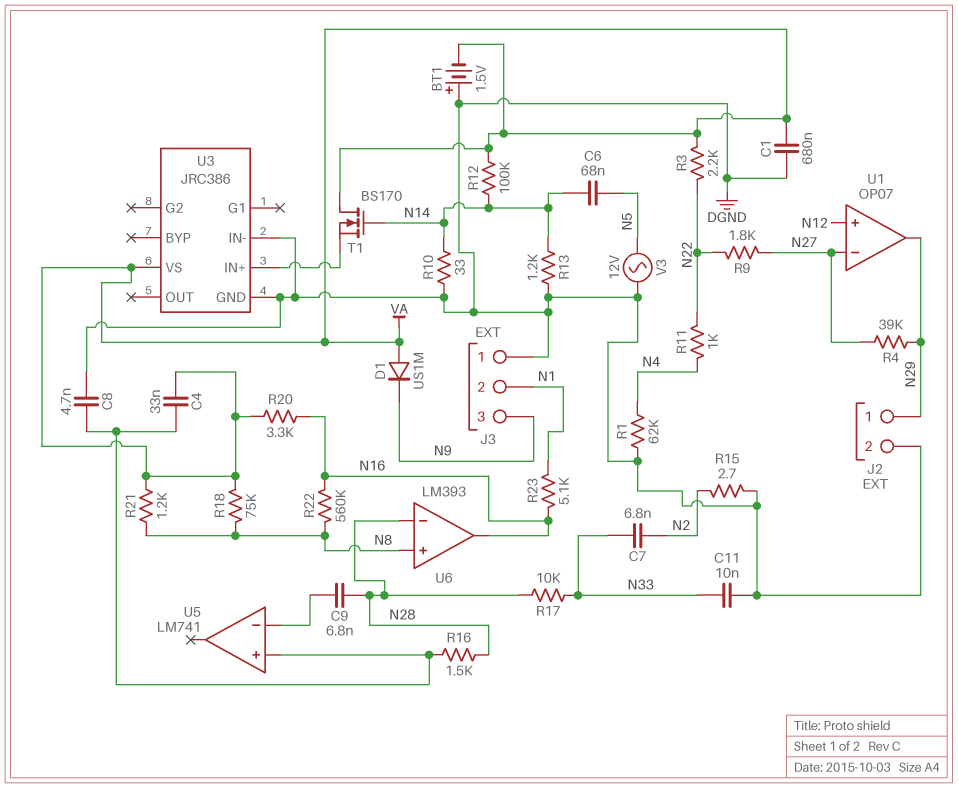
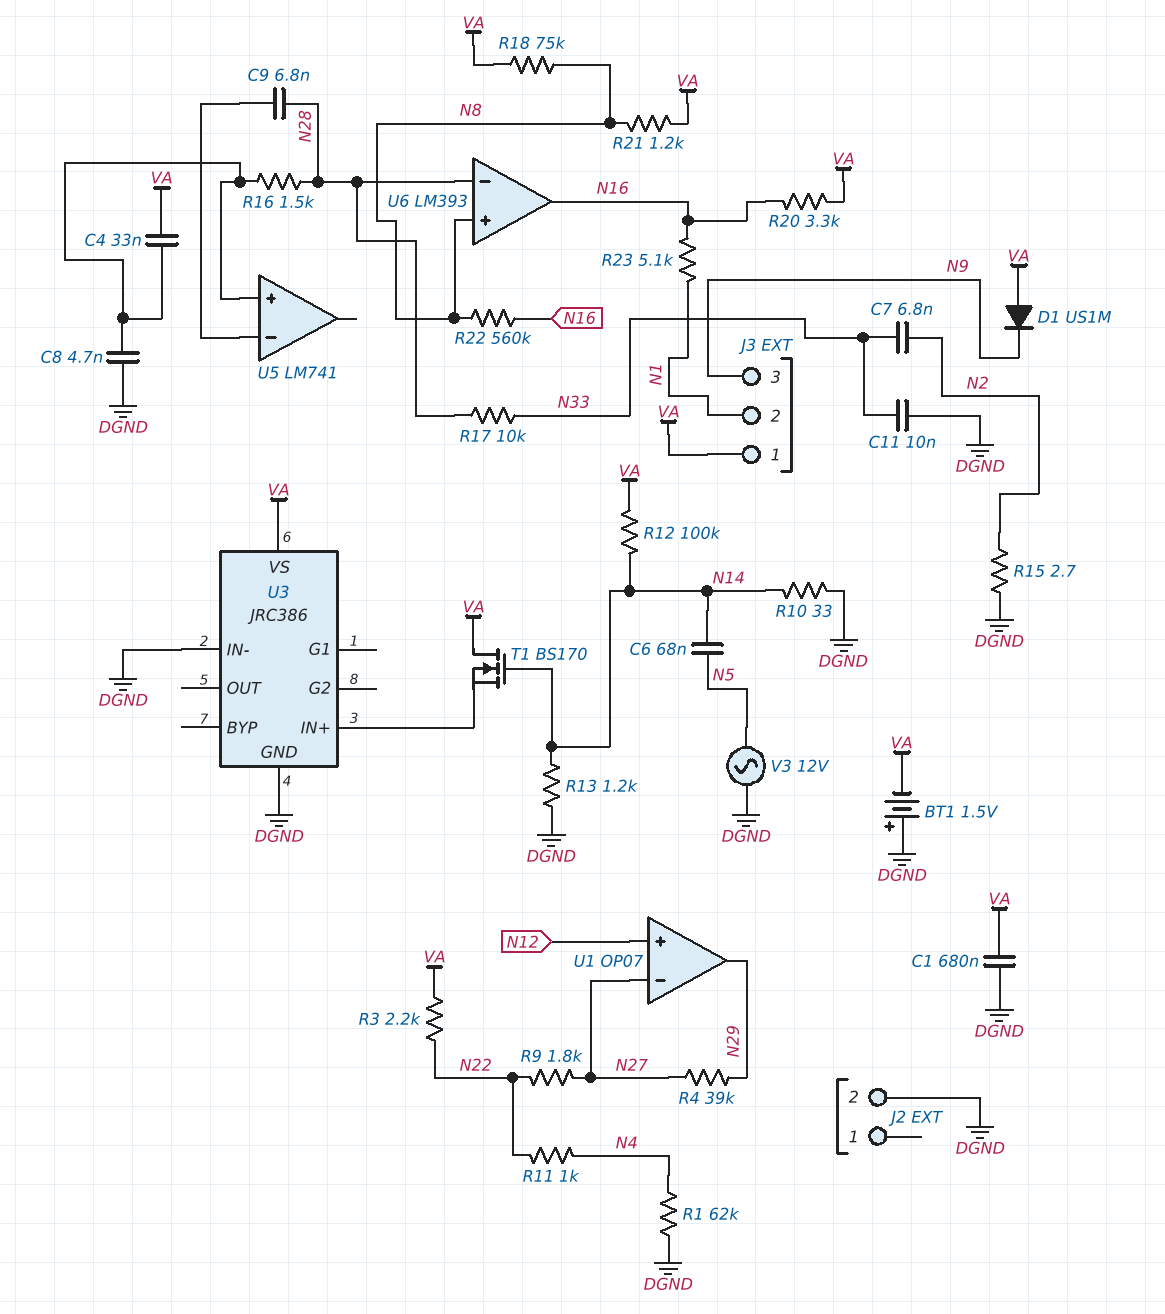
J2 pin 1: N29 -> none
J3 pin 1: DGND -> VA

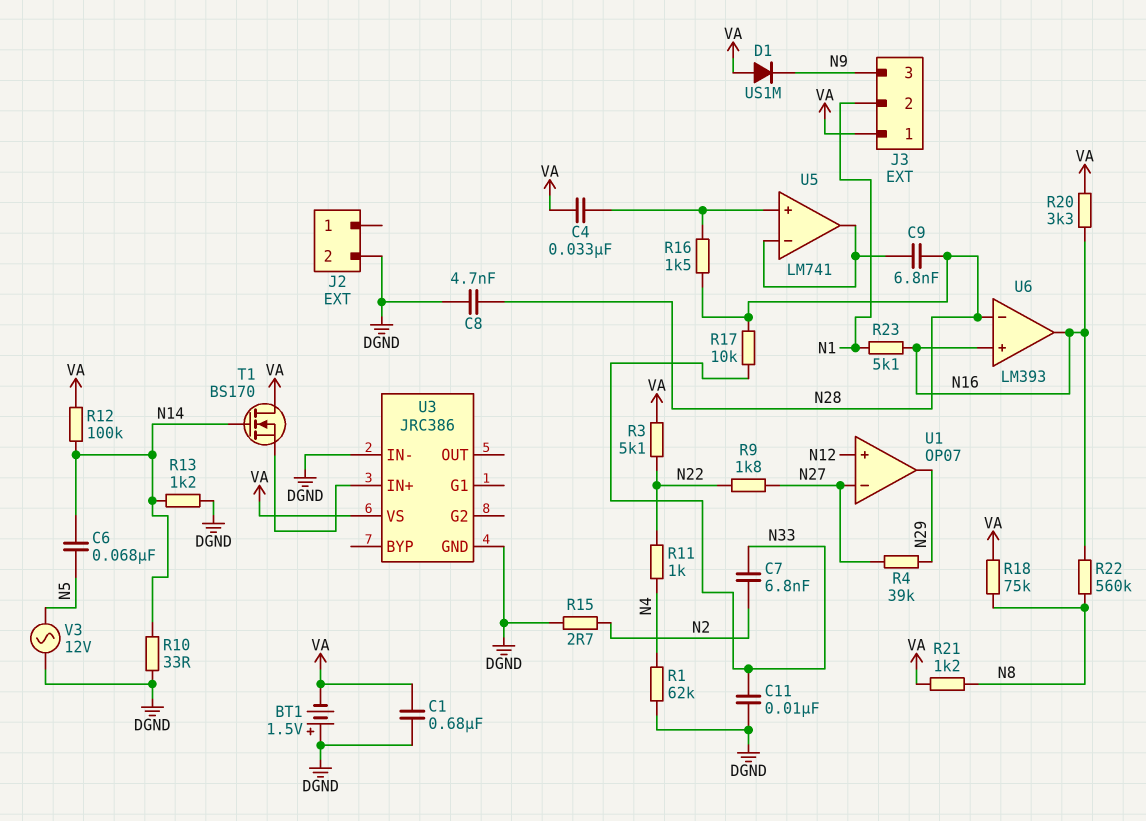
C8: 4.7nF (DGND, U5/in+) -> 4.7nF (DGND, N28)
R3: 2.2k (N22, VA) -> 5.1k (N22, VA)
U5 pin out: none -> U5/in-
U6 pin in+: N8 -> N16

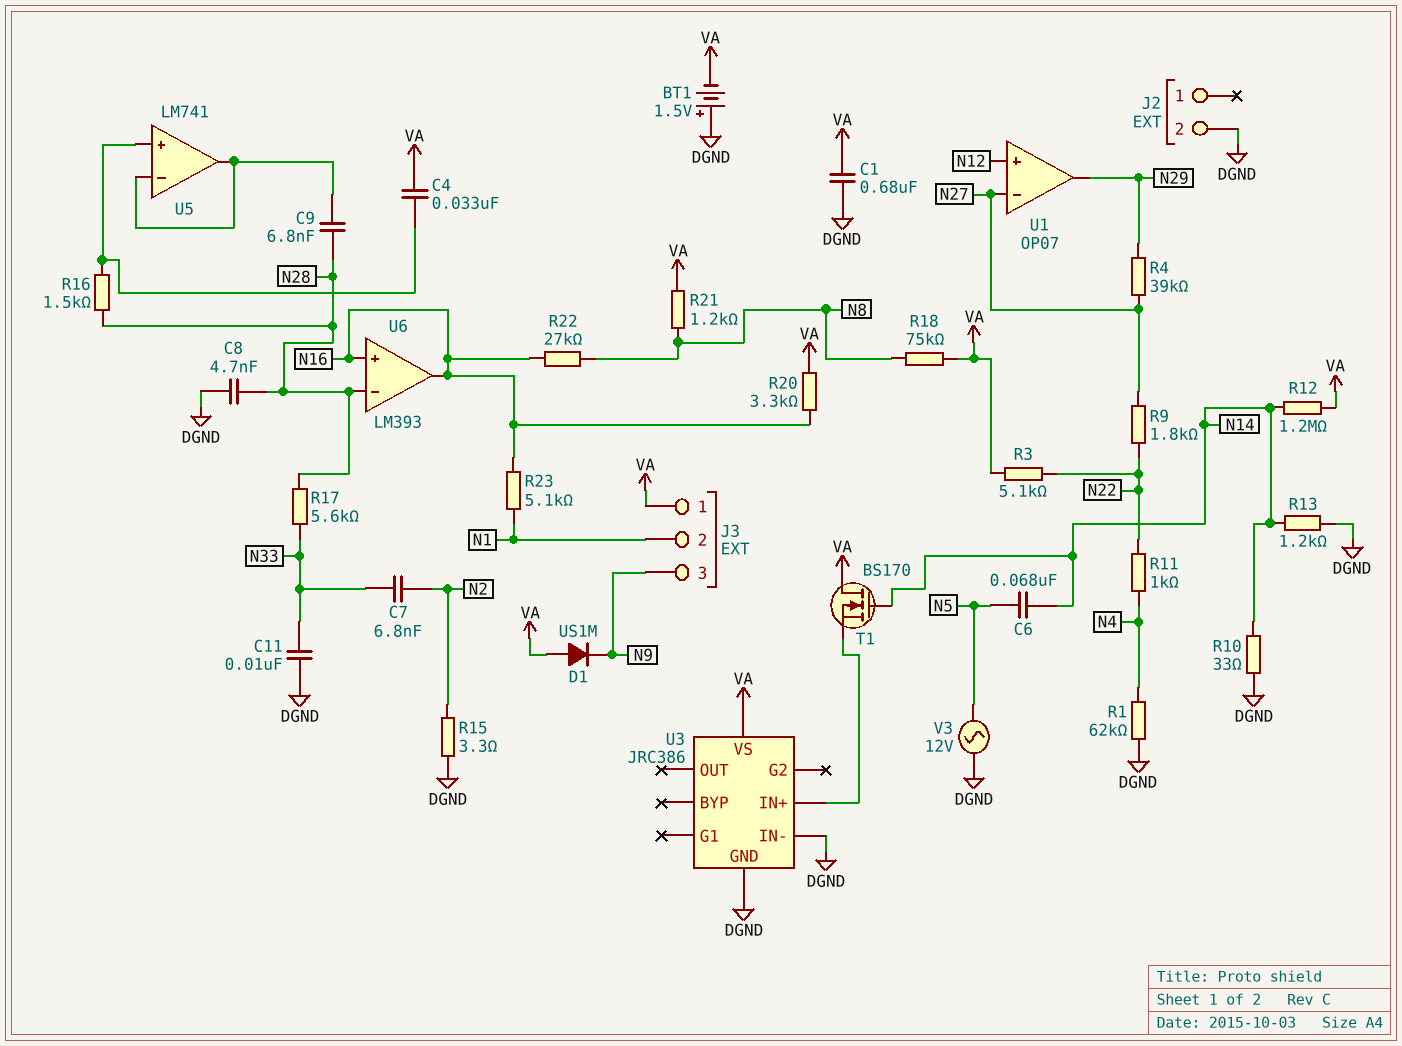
R12: 100k (N14, VA) -> 1.2M (N14, VA)
R15: 2.7 (DGND, N2) -> 3.3 (DGND, N2)
R17: 10k (N28, N33) -> 5.6k (N28, N33)
R22: 560k (N8, N16) -> 27k (N8, N16)

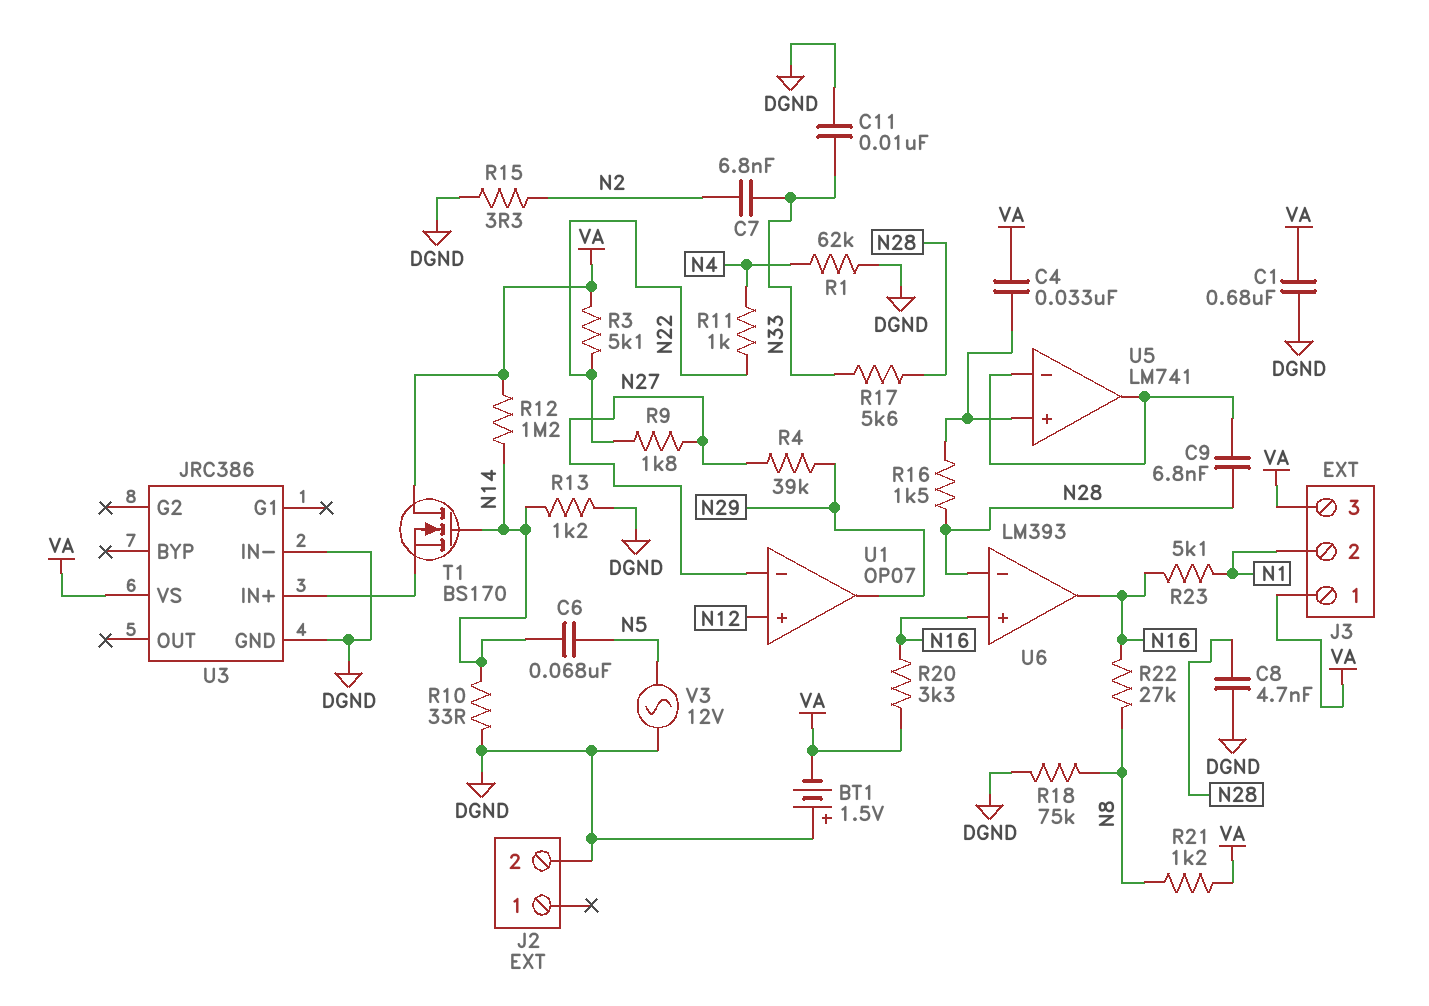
D1: diode US1M (A VA, K N9) -> none
J3 pin 3: N9 -> VA
R18: 75k (N8, VA) -> 75k (DGND, N8)

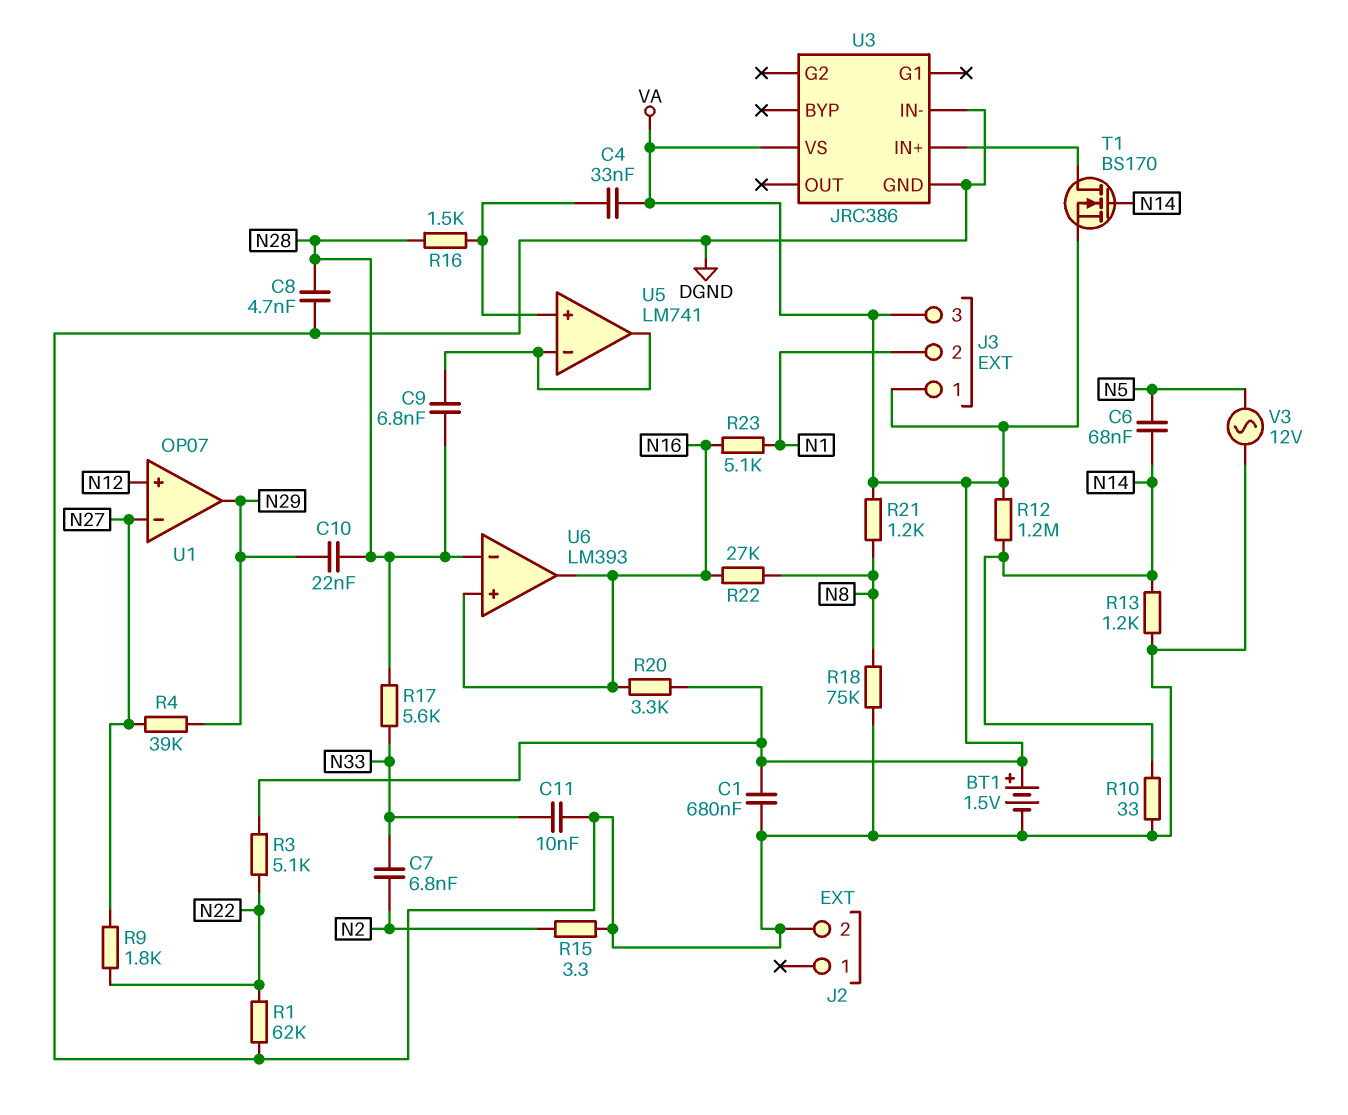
BT1: 1.5V (plus DGND, minus VA) -> 1.5V (plus VA, minus DGND)
C10: none -> 22nF (N28, N29)
R1: 62k (DGND, N4) -> 62k (DGND, N22)
R11: 1k (N4, N22) -> none
T1: NMOS BS170 (G N14, D VA, S U3/IN+) -> NMOS BS170 (G N14, D U3/IN+, S VA)

